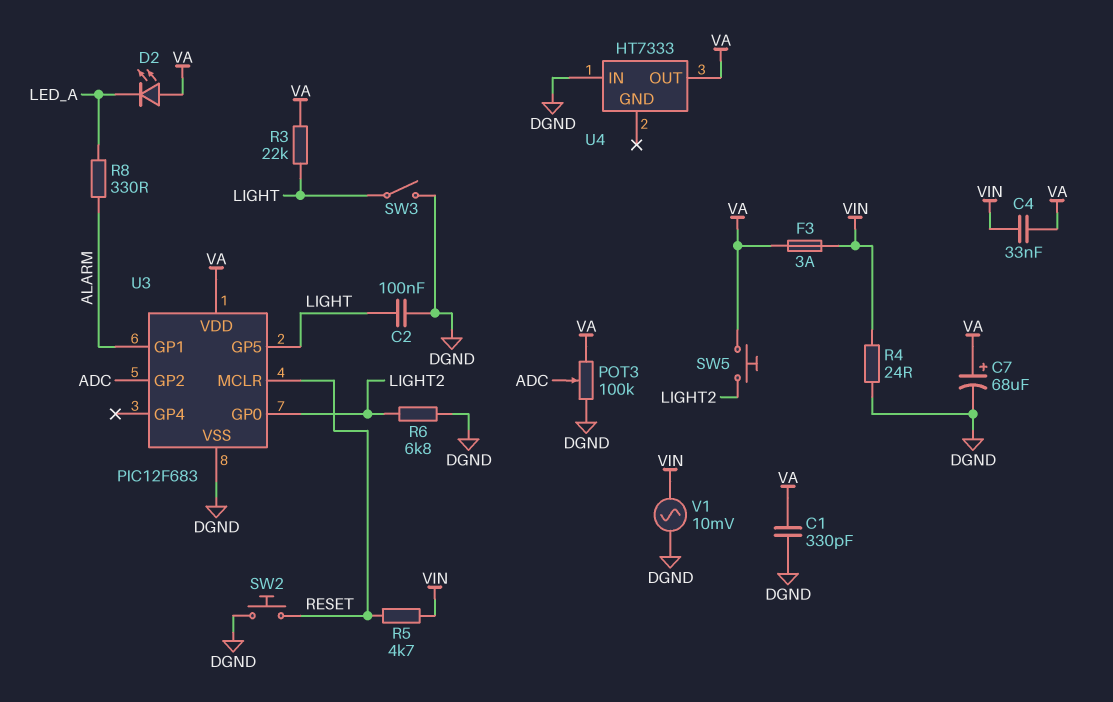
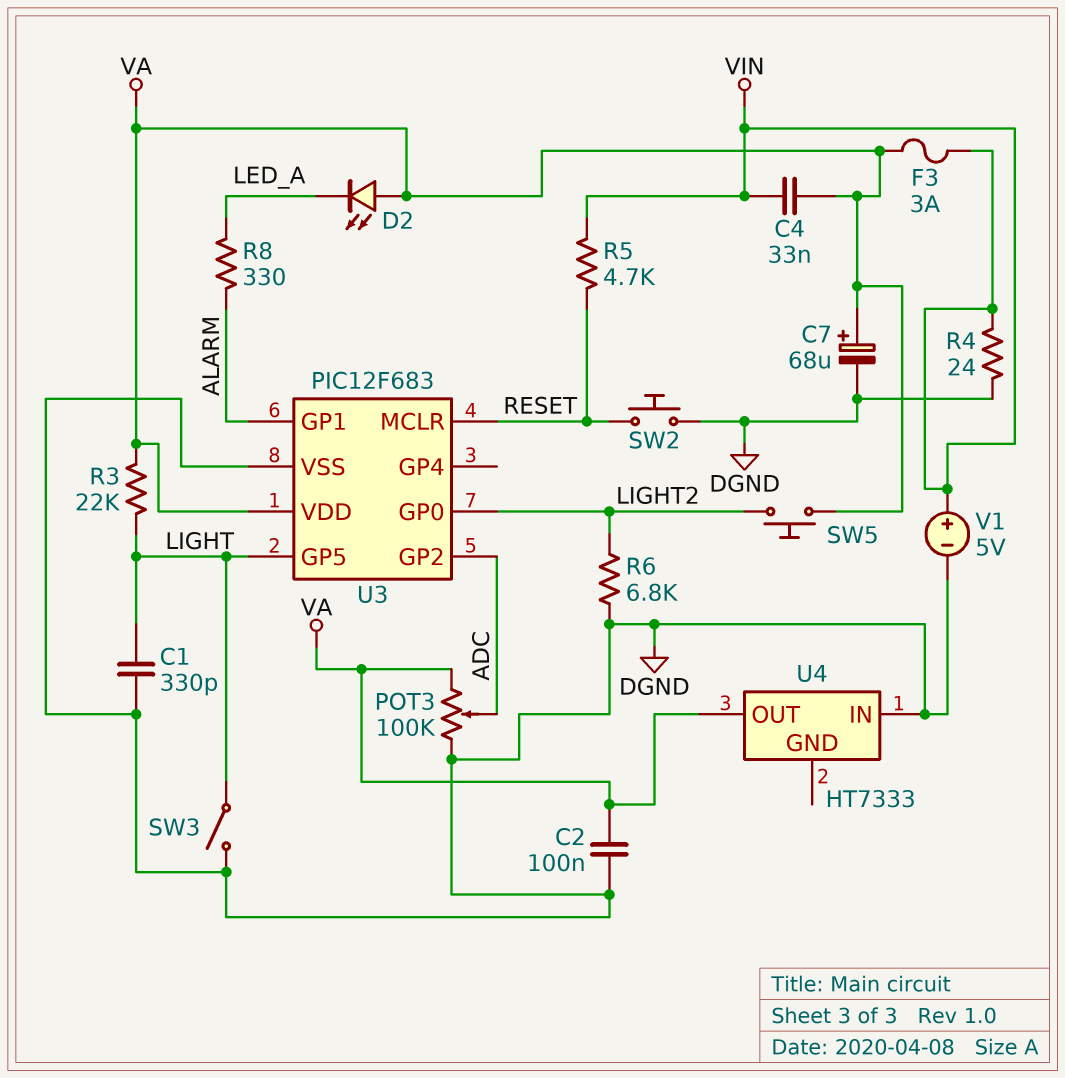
C1: 330pF (DGND, VA) -> 330pF (DGND, LIGHT)
C2: 100nF (DGND, LIGHT) -> 100nF (DGND, VA)
V1: AC 10mV (DGND, VIN) -> 5V (plus VIN, minus DGND)

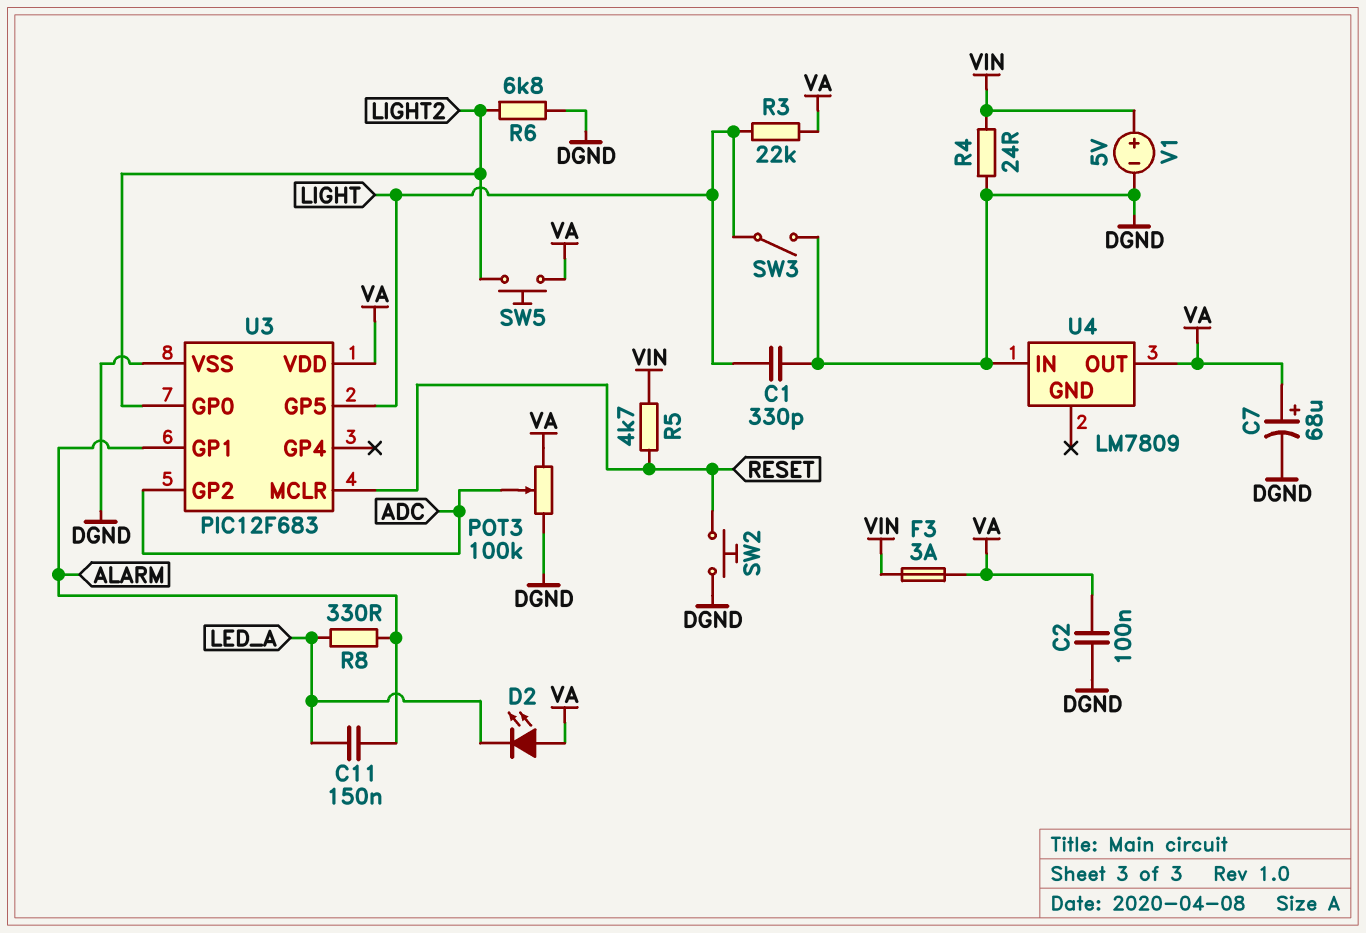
C4: 33nF (VA, VIN) -> none
C11: none -> 150nF (ALARM, LED_A)
U4: HT7333 -> LM7809

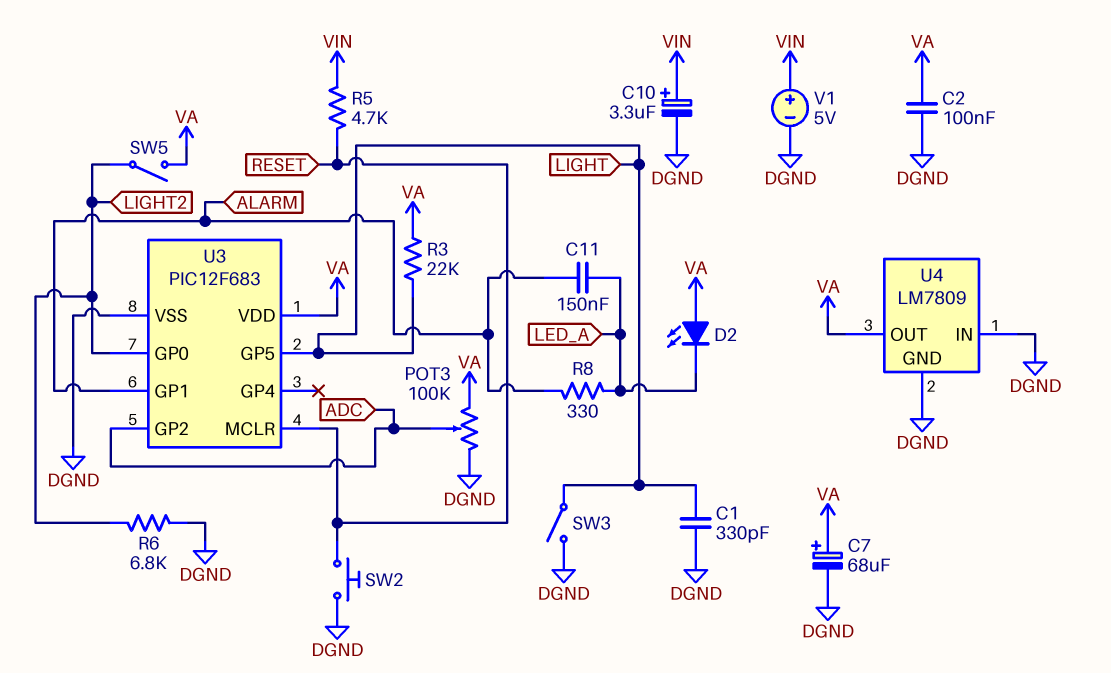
C10: none -> 3.3uF (plus VIN, minus DGND)
F3: 3A (VA, VIN) -> none
R4: 24 (DGND, VIN) -> none
SW5: button (LIGHT2, VA) -> switch (LIGHT2, VA)
U4 pin GND: none -> DGND

